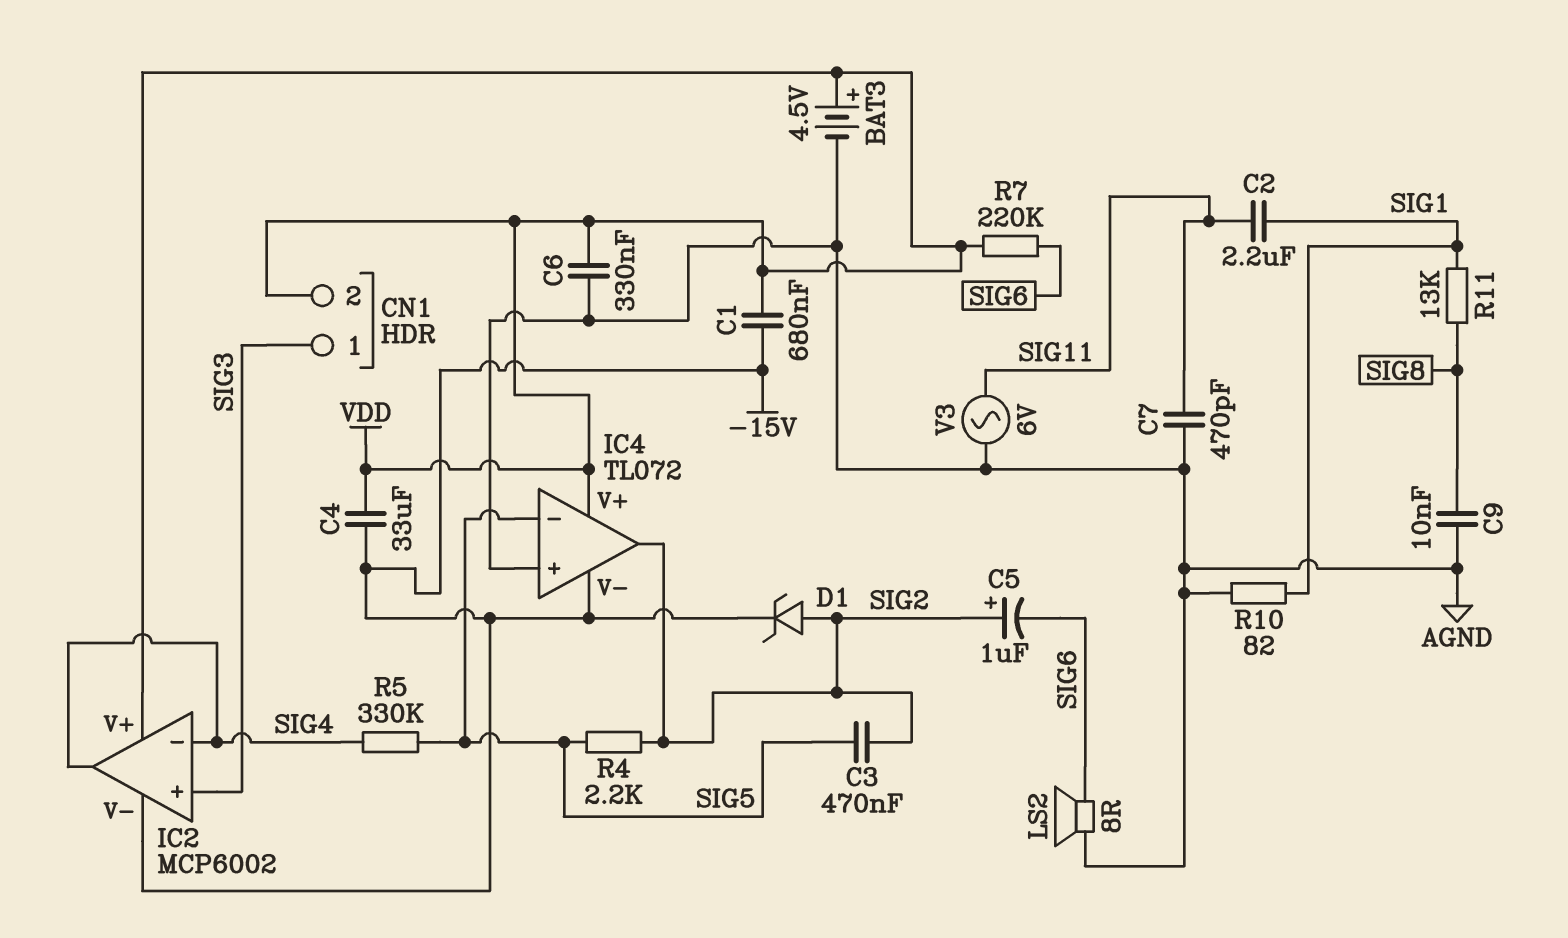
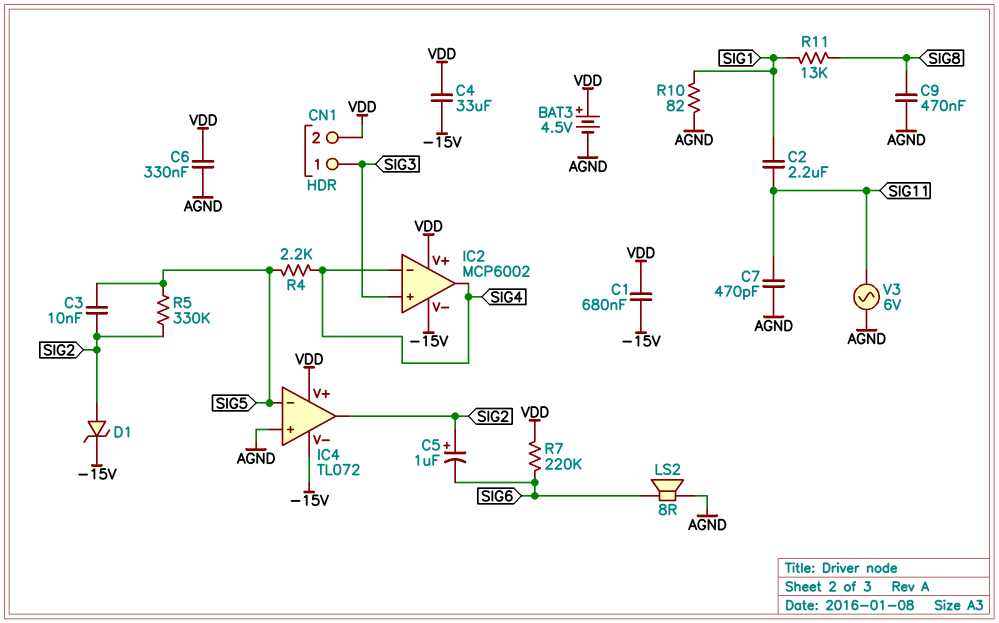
C3: 470nF (SIG2, SIG5) -> 10nF (SIG2, SIG5)
C9: 10nF (AGND, SIG8) -> 470nF (AGND, SIG8)
R4: 2.2k (SIG2, SIG5) -> 2.2k (SIG4, SIG5)
R5: 330k (SIG4, SIG5) -> 330k (SIG2, SIG5)

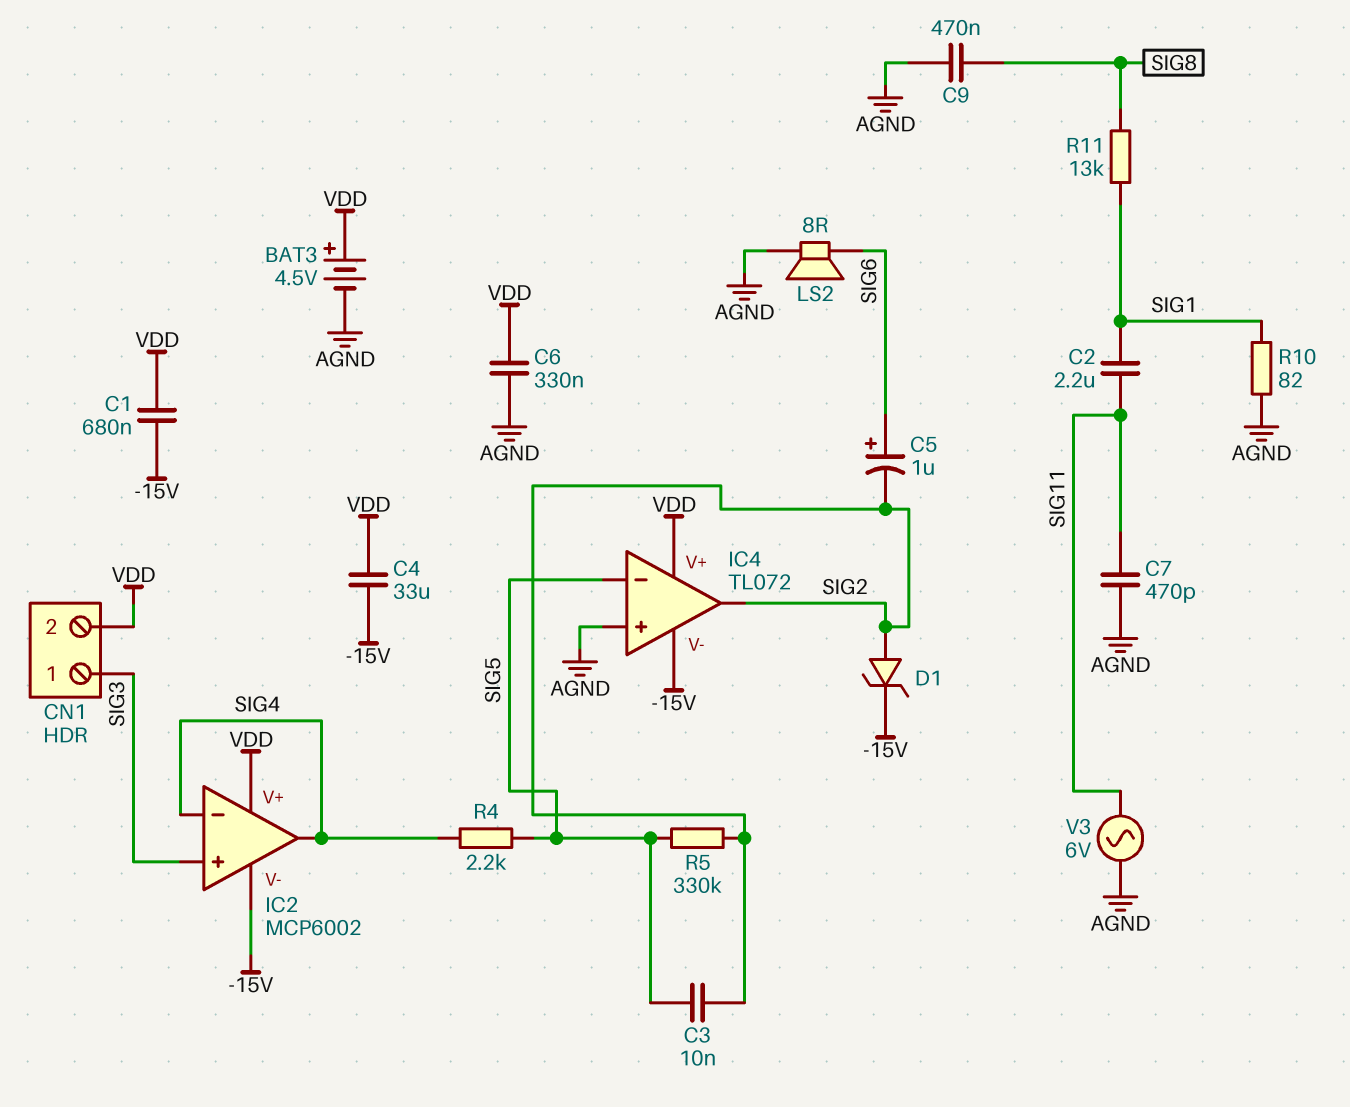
C5: 1uF (plus SIG2, minus SIG6) -> 1uF (plus SIG6, minus SIG2)
R7: 220k (SIG6, VDD) -> none

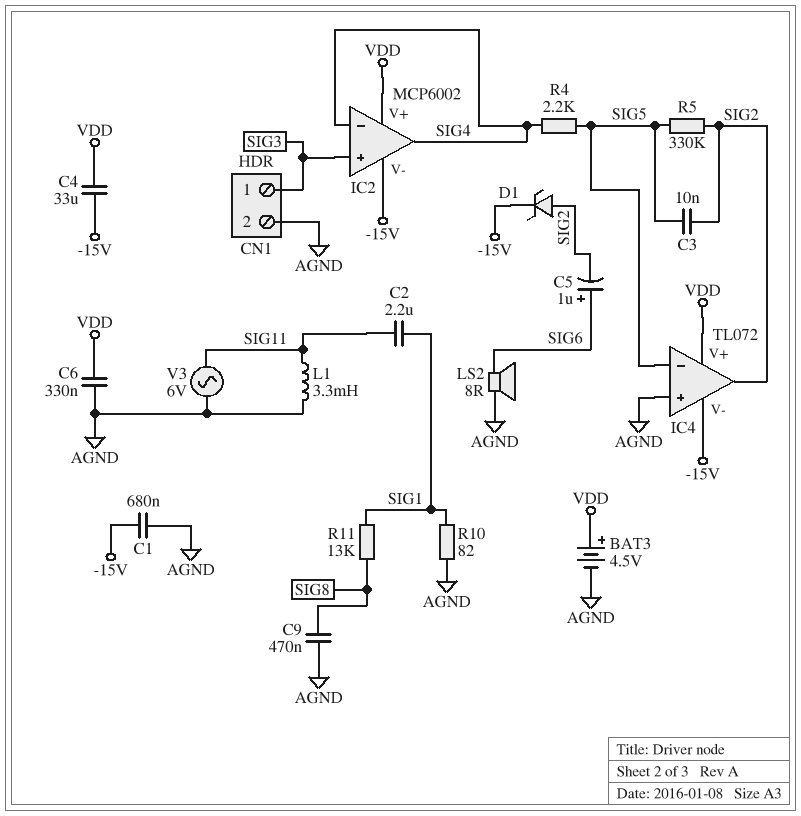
C1: 680nF (-15V, VDD) -> 680nF (-15V, AGND)
C7: 470pF (AGND, SIG11) -> none
CN1 pin 2: VDD -> AGND
L1: none -> 3.3mH (AGND, SIG11)

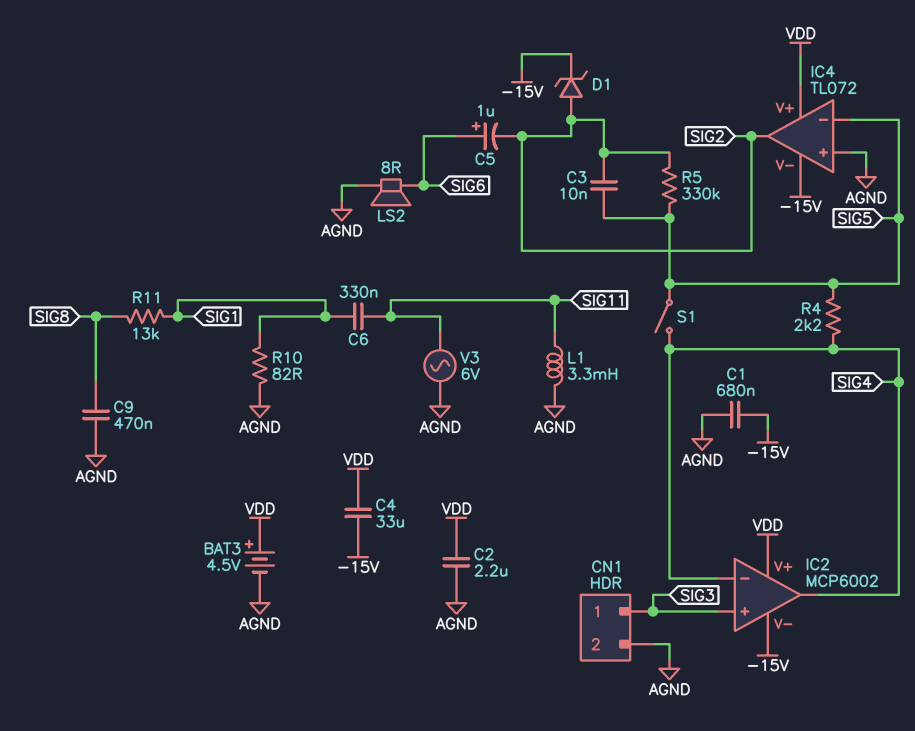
C2: 2.2uF (SIG1, SIG11) -> 2.2uF (AGND, VDD)
C6: 330nF (AGND, VDD) -> 330nF (SIG1, SIG11)
S1: none -> switch (SIG4, SIG5)

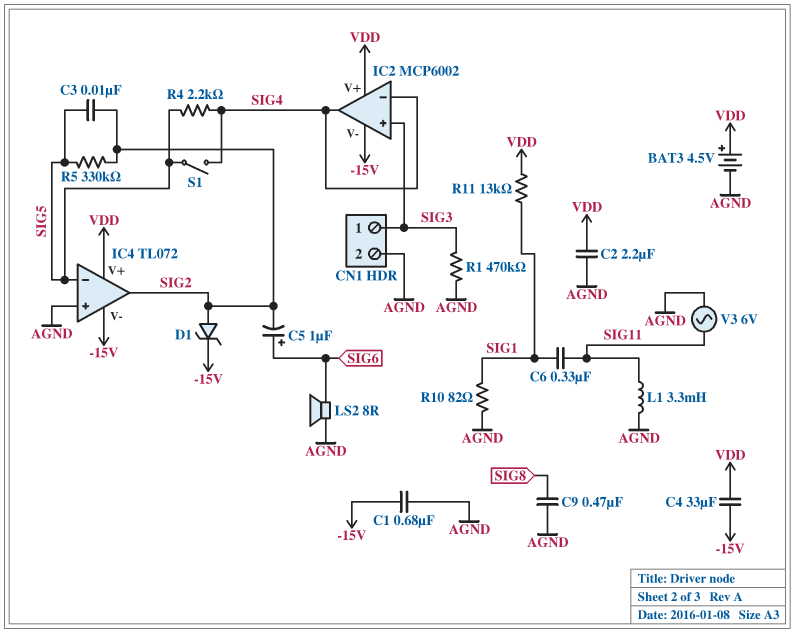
R1: none -> 470k (AGND, SIG3)
R11: 13k (SIG1, SIG8) -> 13k (SIG1, VDD)

